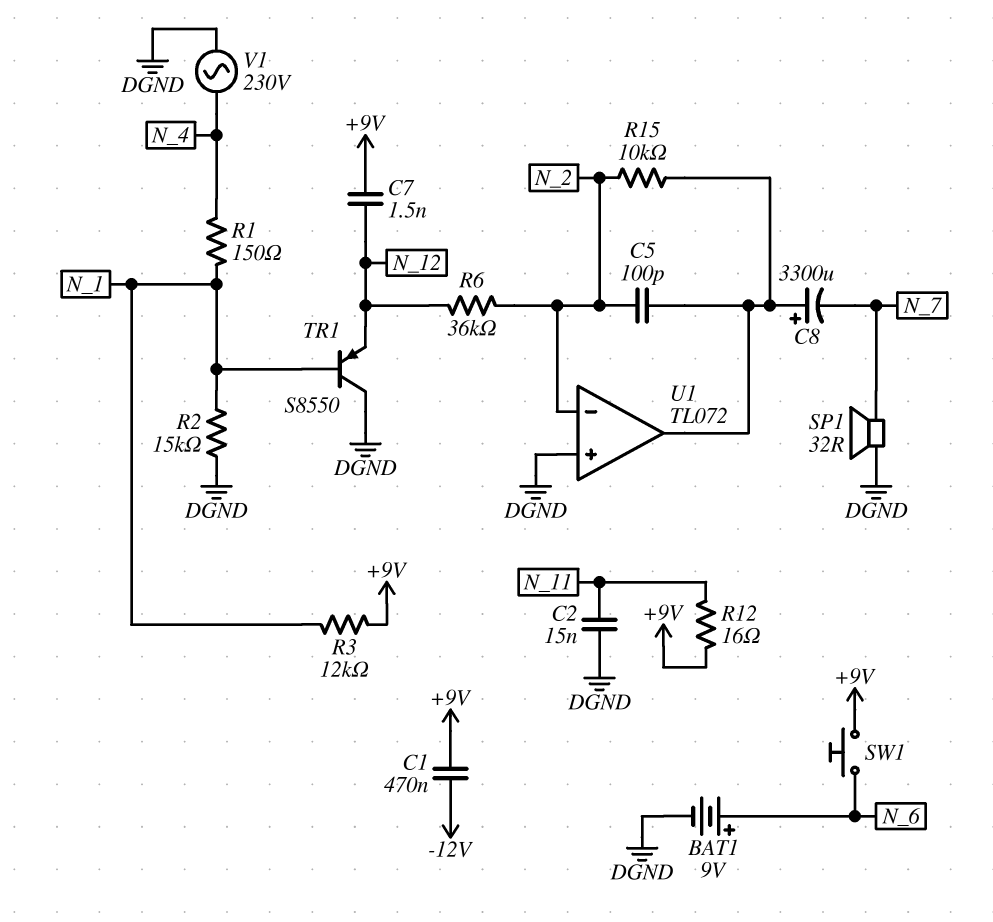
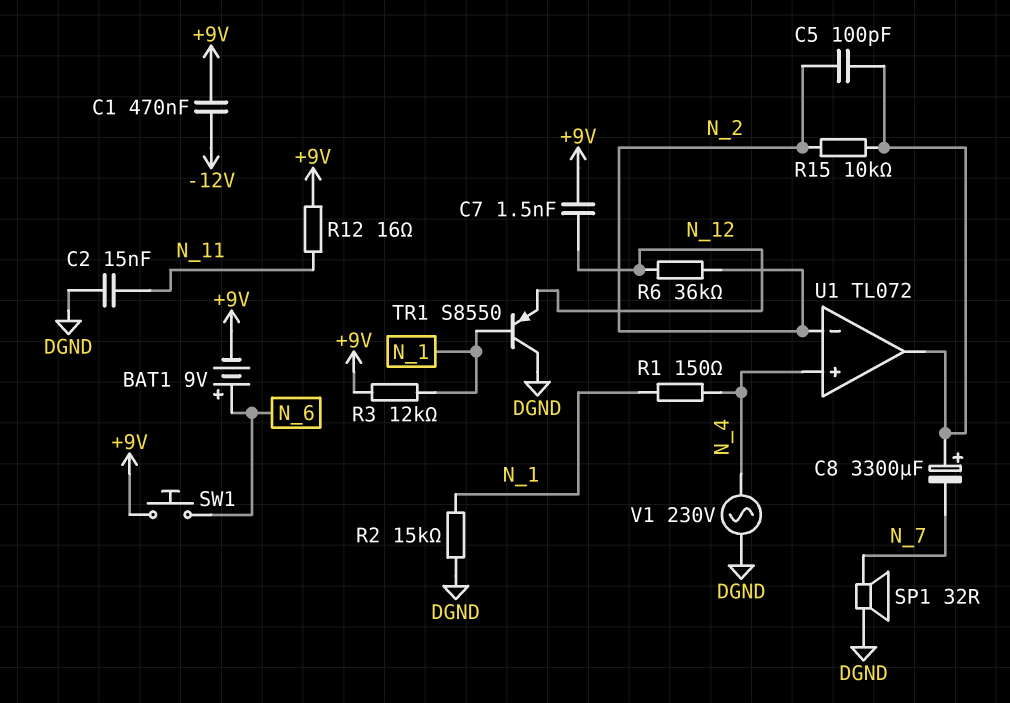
BAT1: 9V (plus N_6, minus DGND) -> 9V (plus N_6, minus +9V)
U1 pin in+: DGND -> N_4

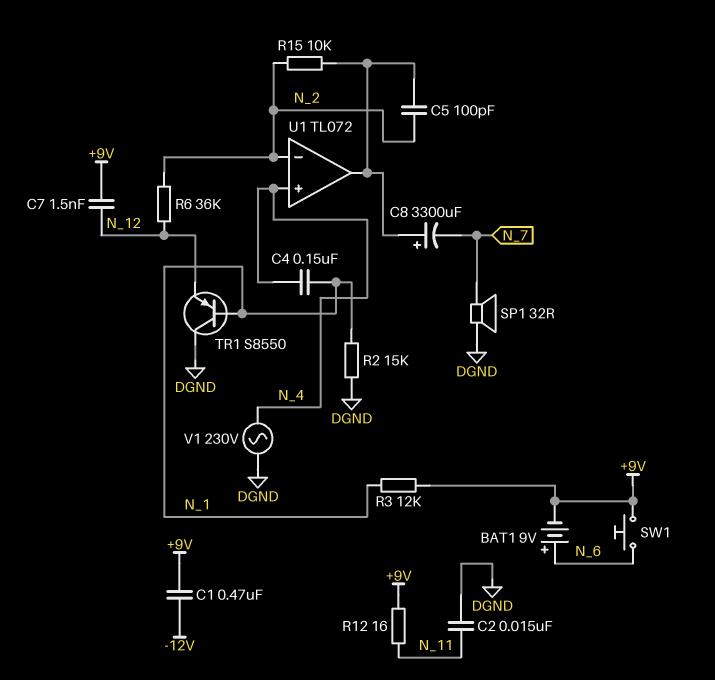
C4: none -> 150nF (N_1, N_4)
R1: 150 (N_1, N_4) -> none

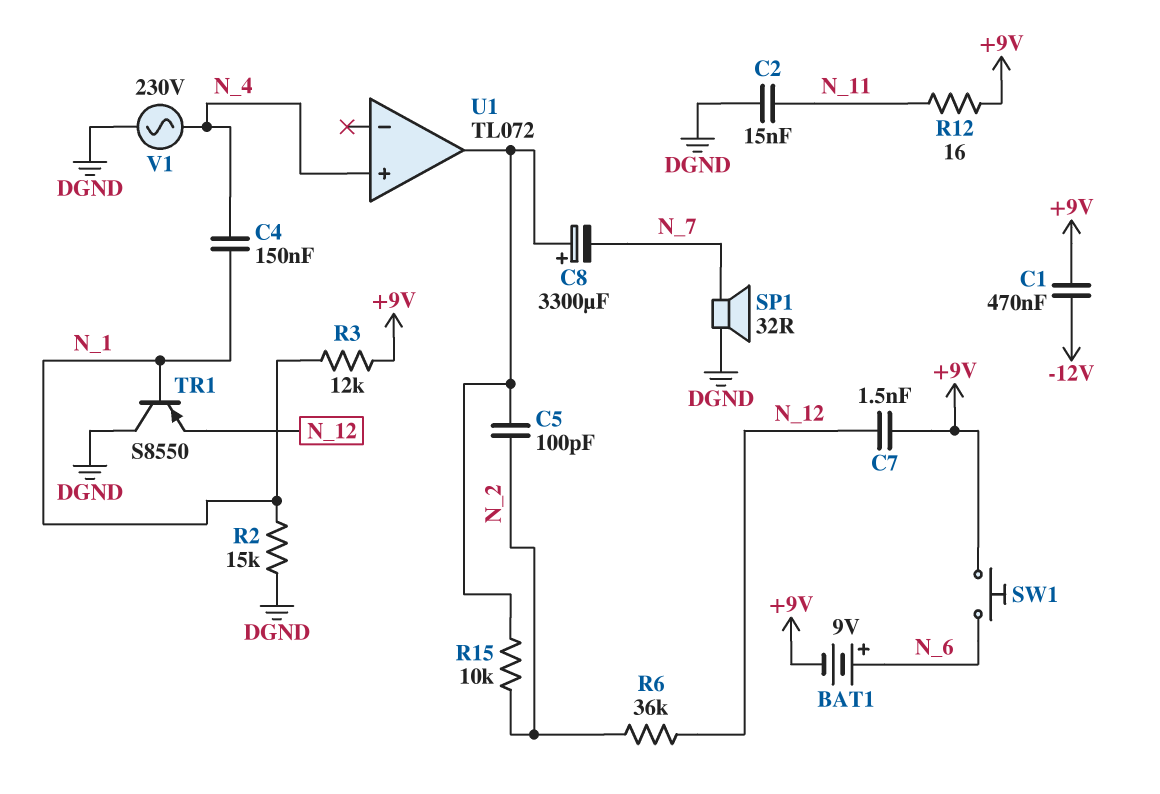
U1 pin in-: N_2 -> none

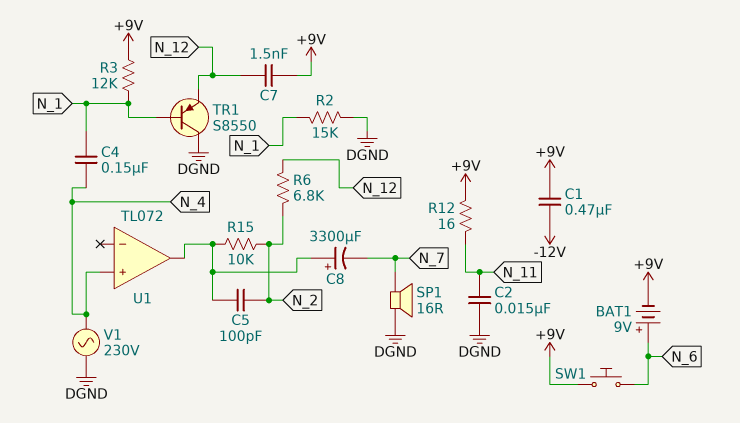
R6: 36k (N_2, N_12) -> 6.8k (N_2, N_12)
SP1: speaker 32R (DGND, N_7) -> speaker 16R (DGND, N_7)

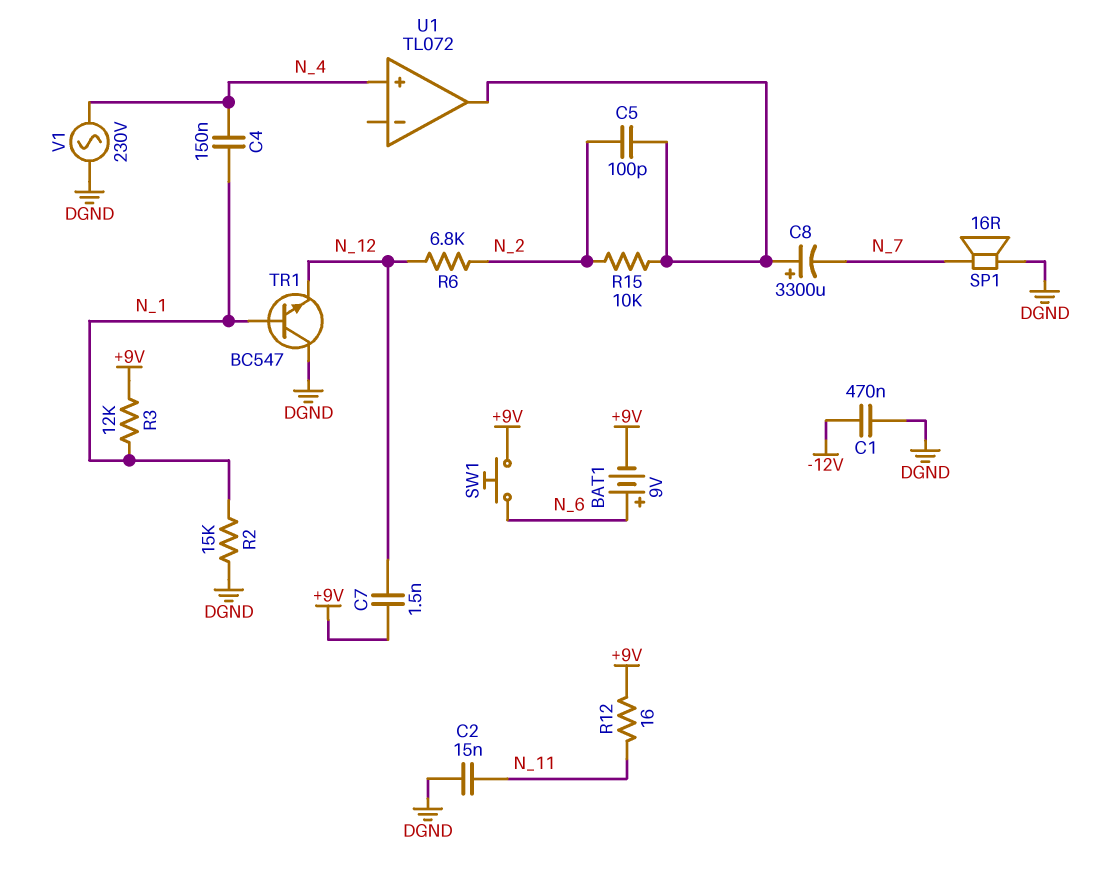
C1: 470nF (+9V, -12V) -> 470nF (-12V, DGND)
TR1: PNP S8550 (B N_1, C DGND, E N_12) -> NPN BC547 (B N_1, C DGND, E N_12)

